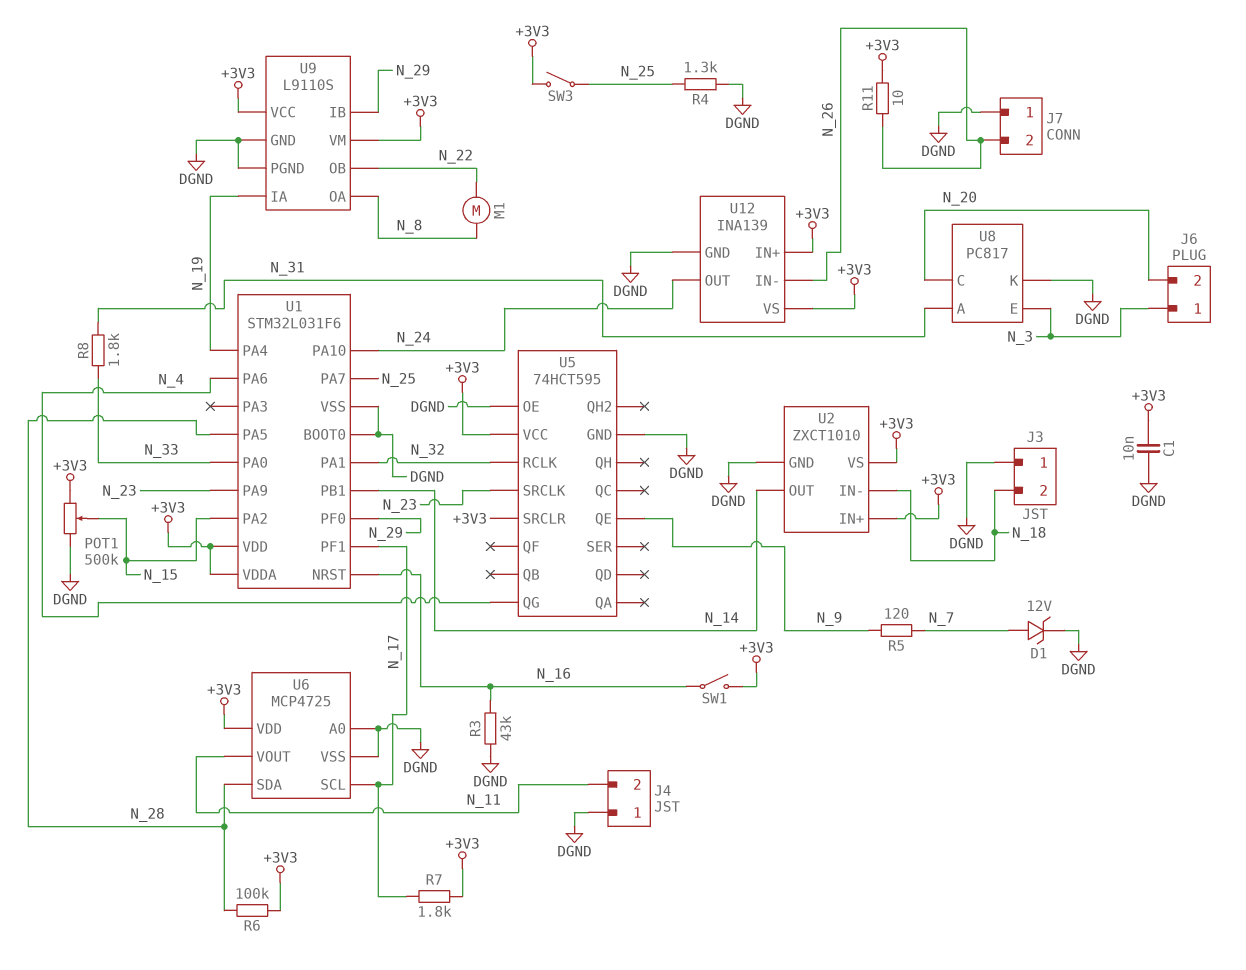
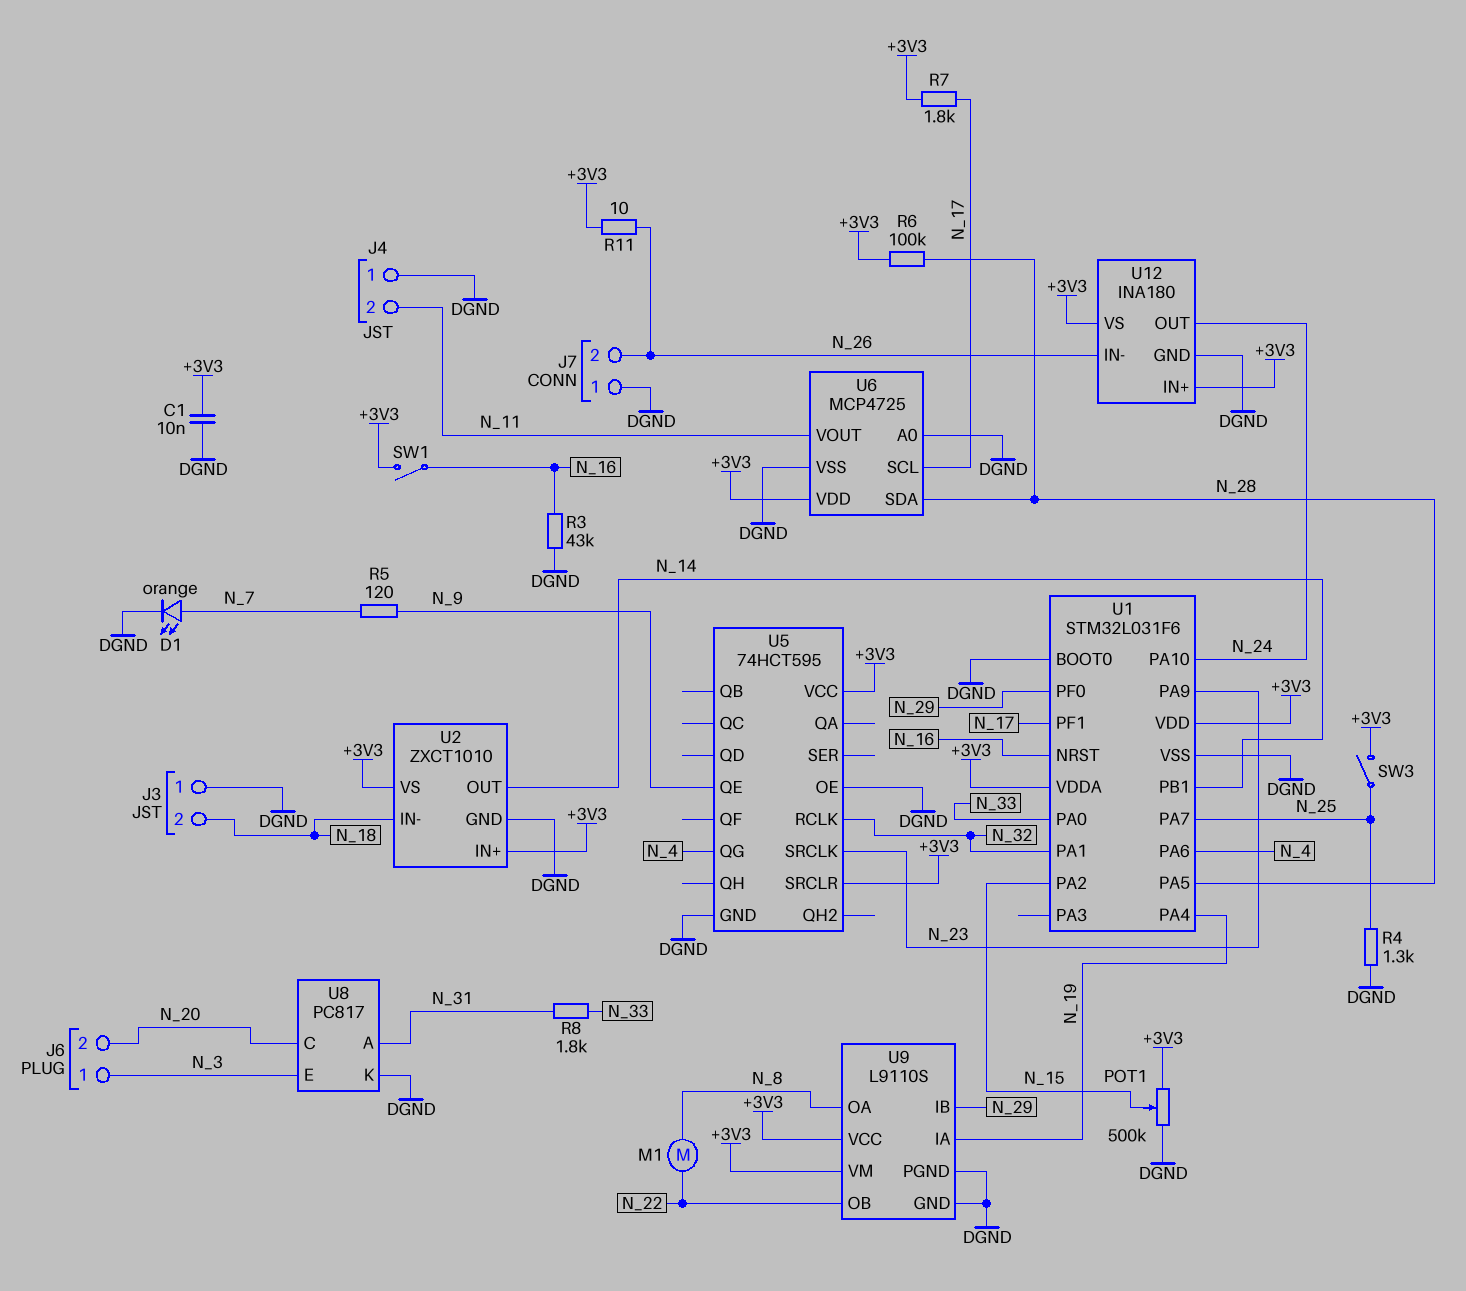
D1: zener 12V (A N_7, K DGND) -> LED orange (A N_7, K DGND)
U12: INA139 -> INA180

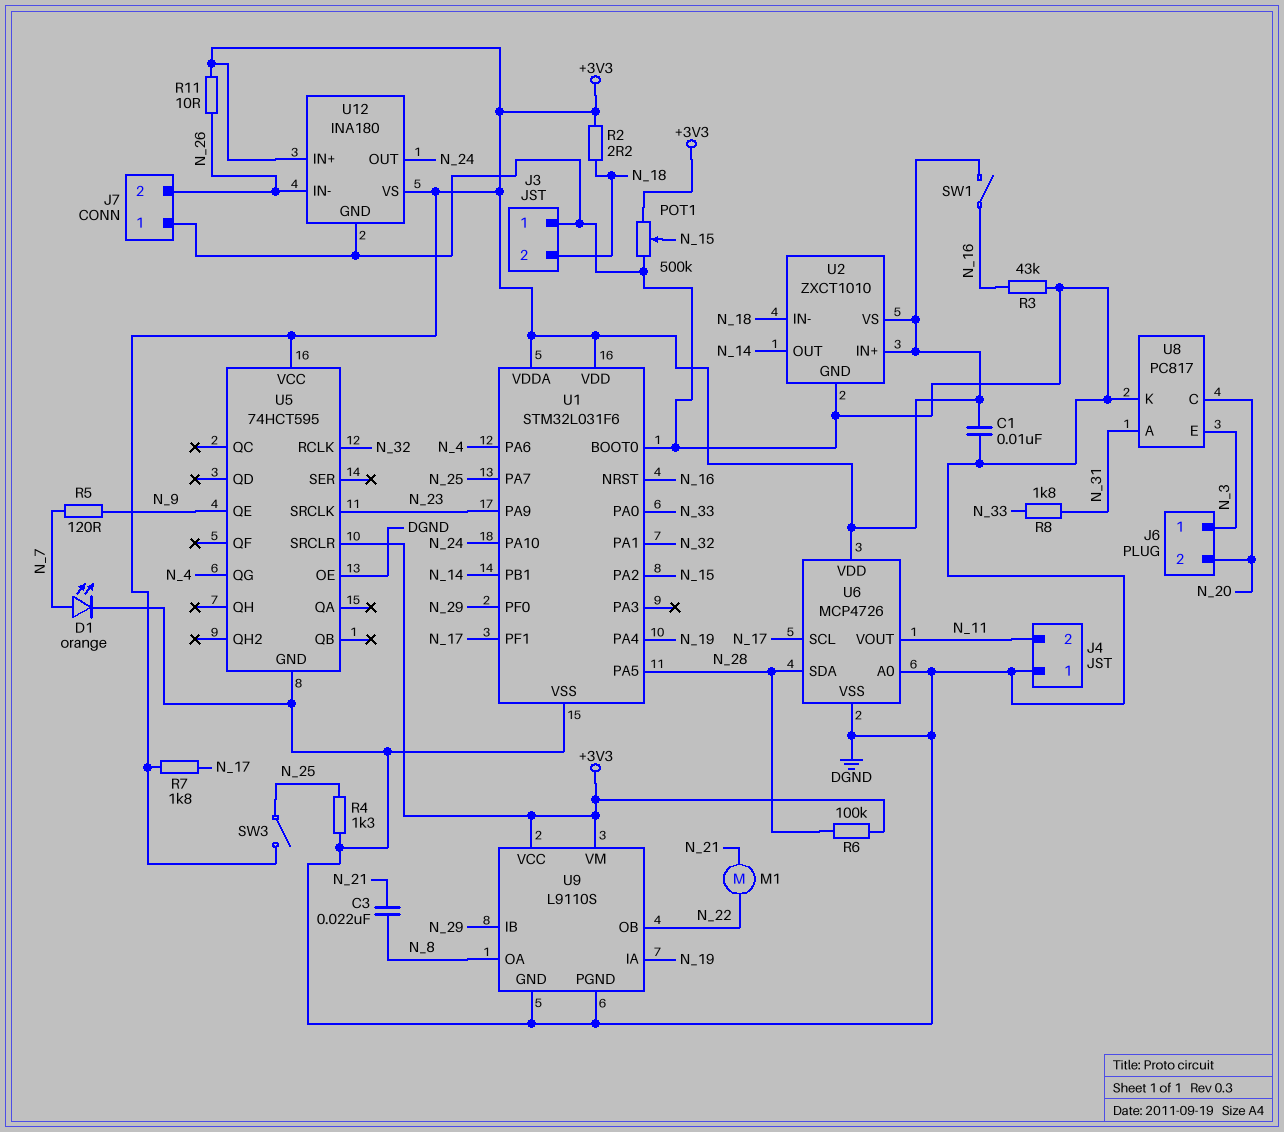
C3: none -> 22nF (N_8, N_21)
M1: motor (N_8, N_22) -> motor (N_21, N_22)
R2: none -> 2.2 (+3V3, N_18)
U6: MCP4725 -> MCP4726

